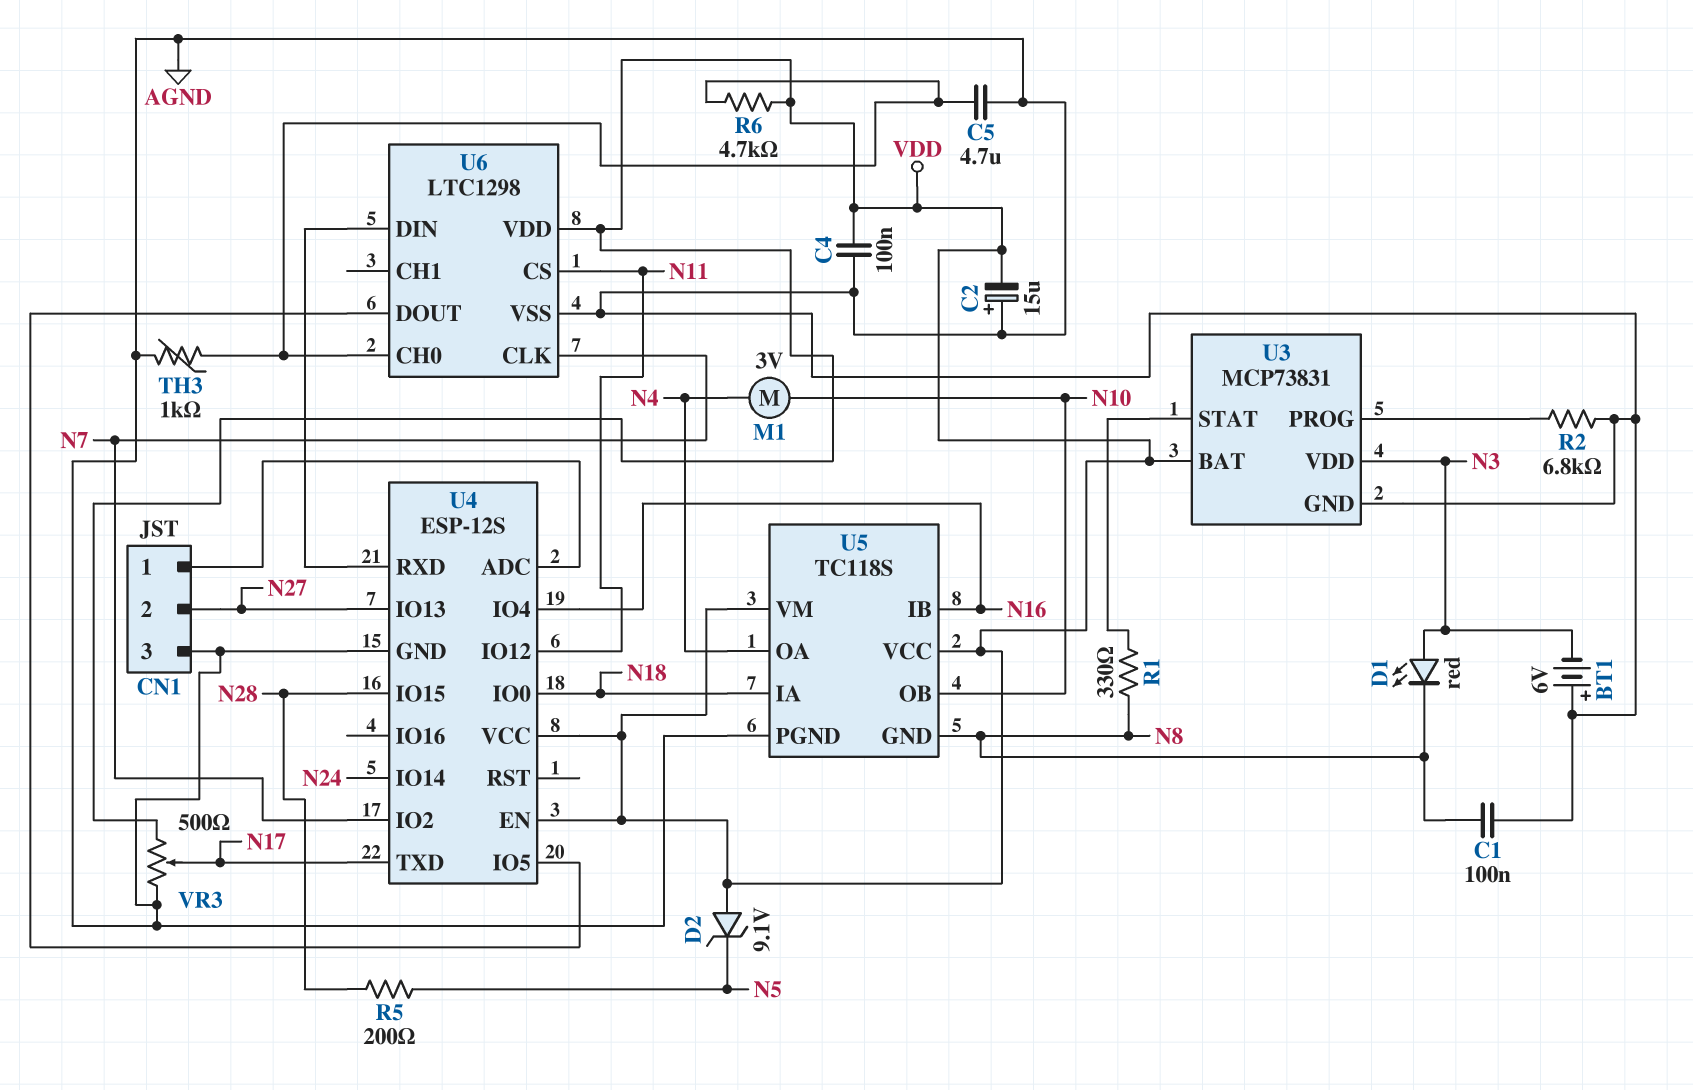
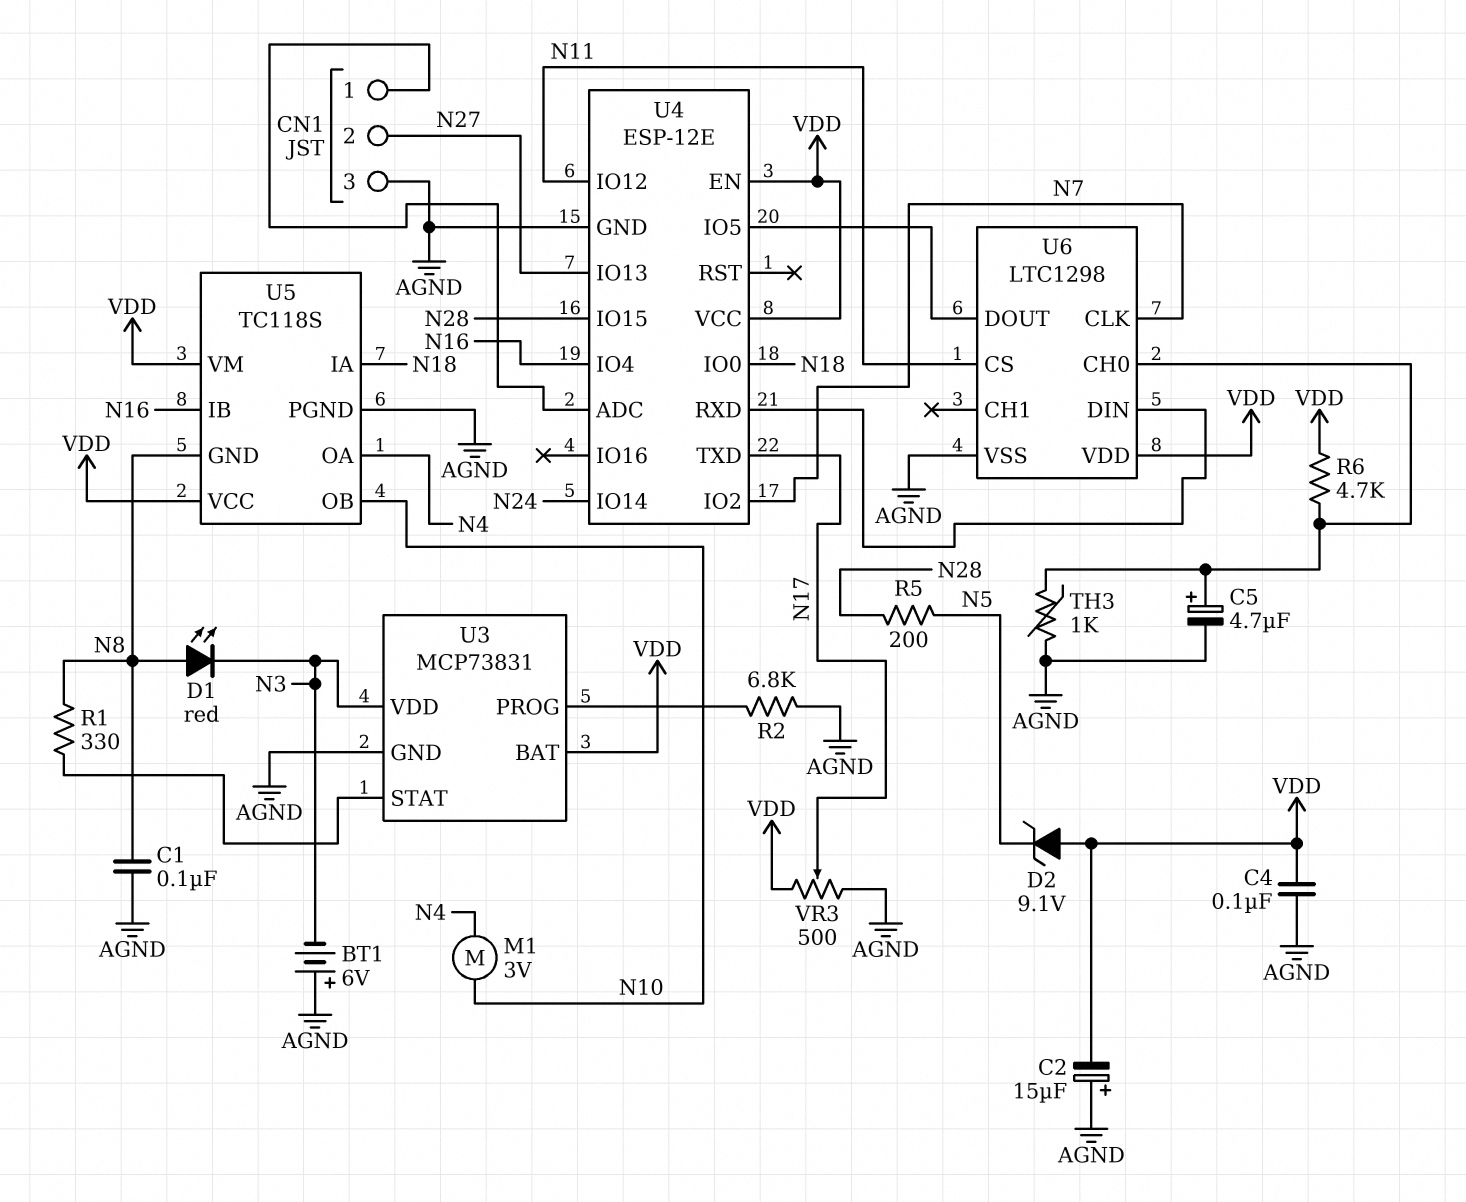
C5: 4.7uF (AGND, U6/CH0) -> 4.7uF (plus U6/CH0, minus AGND)
D1: LED red (A N3, K N8) -> LED red (A N8, K N3)
U4: ESP-12S -> ESP-12E

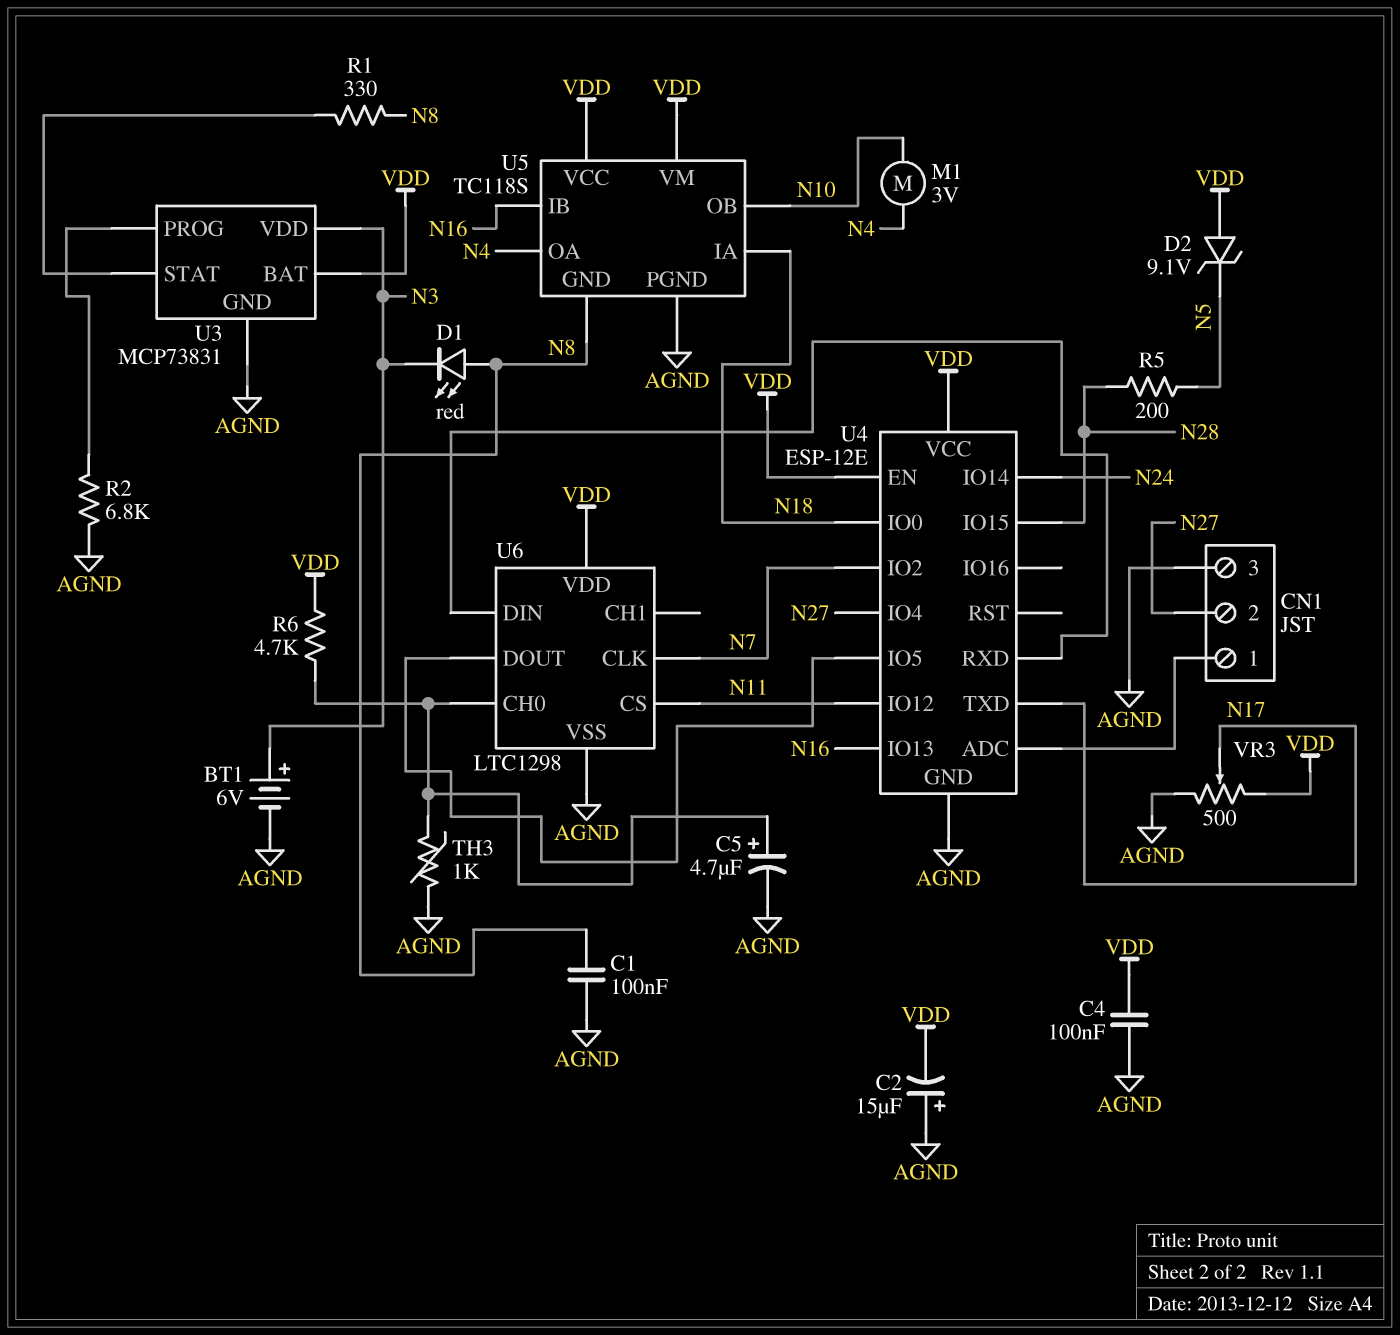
BT1: 6V (plus AGND, minus N3) -> 6V (plus N3, minus AGND)
U4 pin IO4: N16 -> N27
U4 pin IO13: N27 -> N16

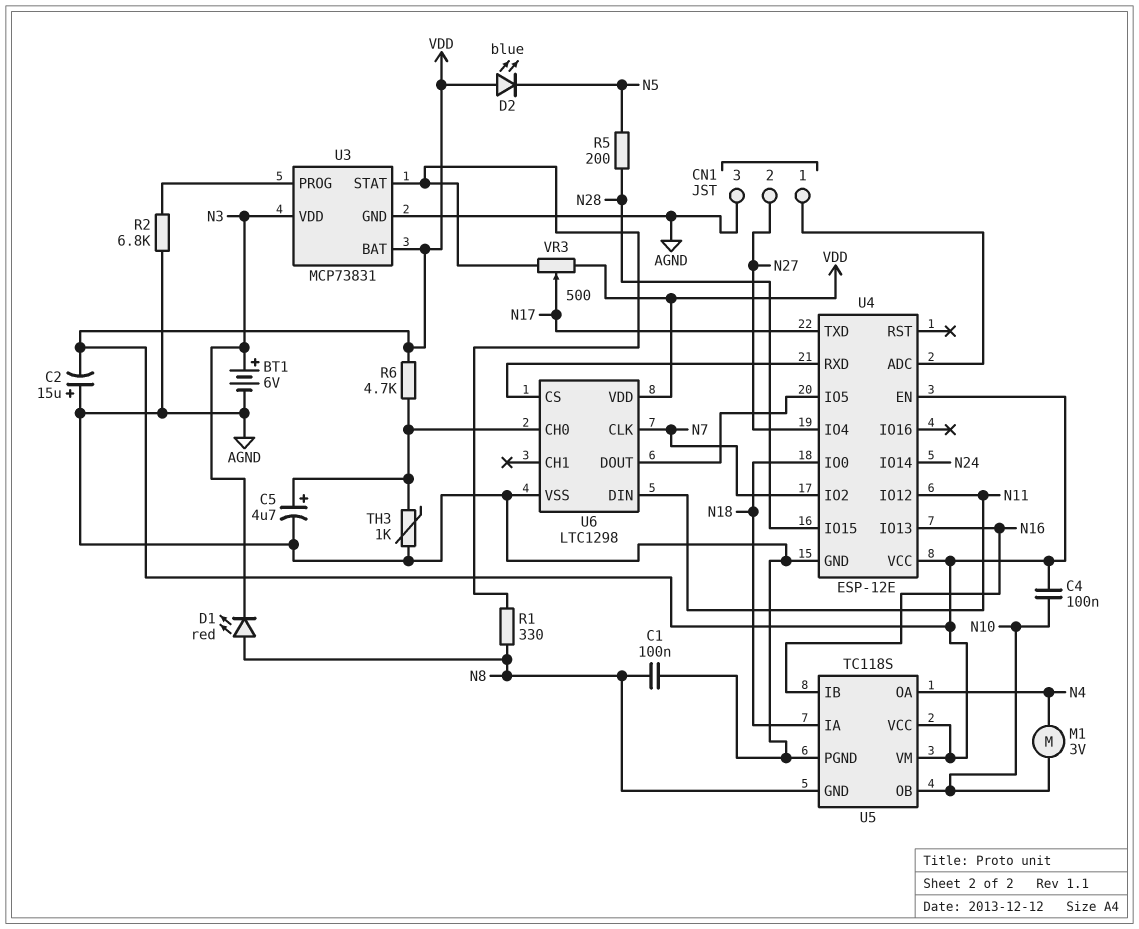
C4: 100nF (AGND, VDD) -> 100nF (N10, VDD)
D2: zener 9.1V (A VDD, K N5) -> LED blue (A VDD, K N5)
U6 pin CS: N11 -> U4/RXD
U6 pin DIN: U4/RXD -> N11
VR3: 500 (AGND, VDD, wiper N17) -> 500 (U3/STAT, VDD, wiper N17)

